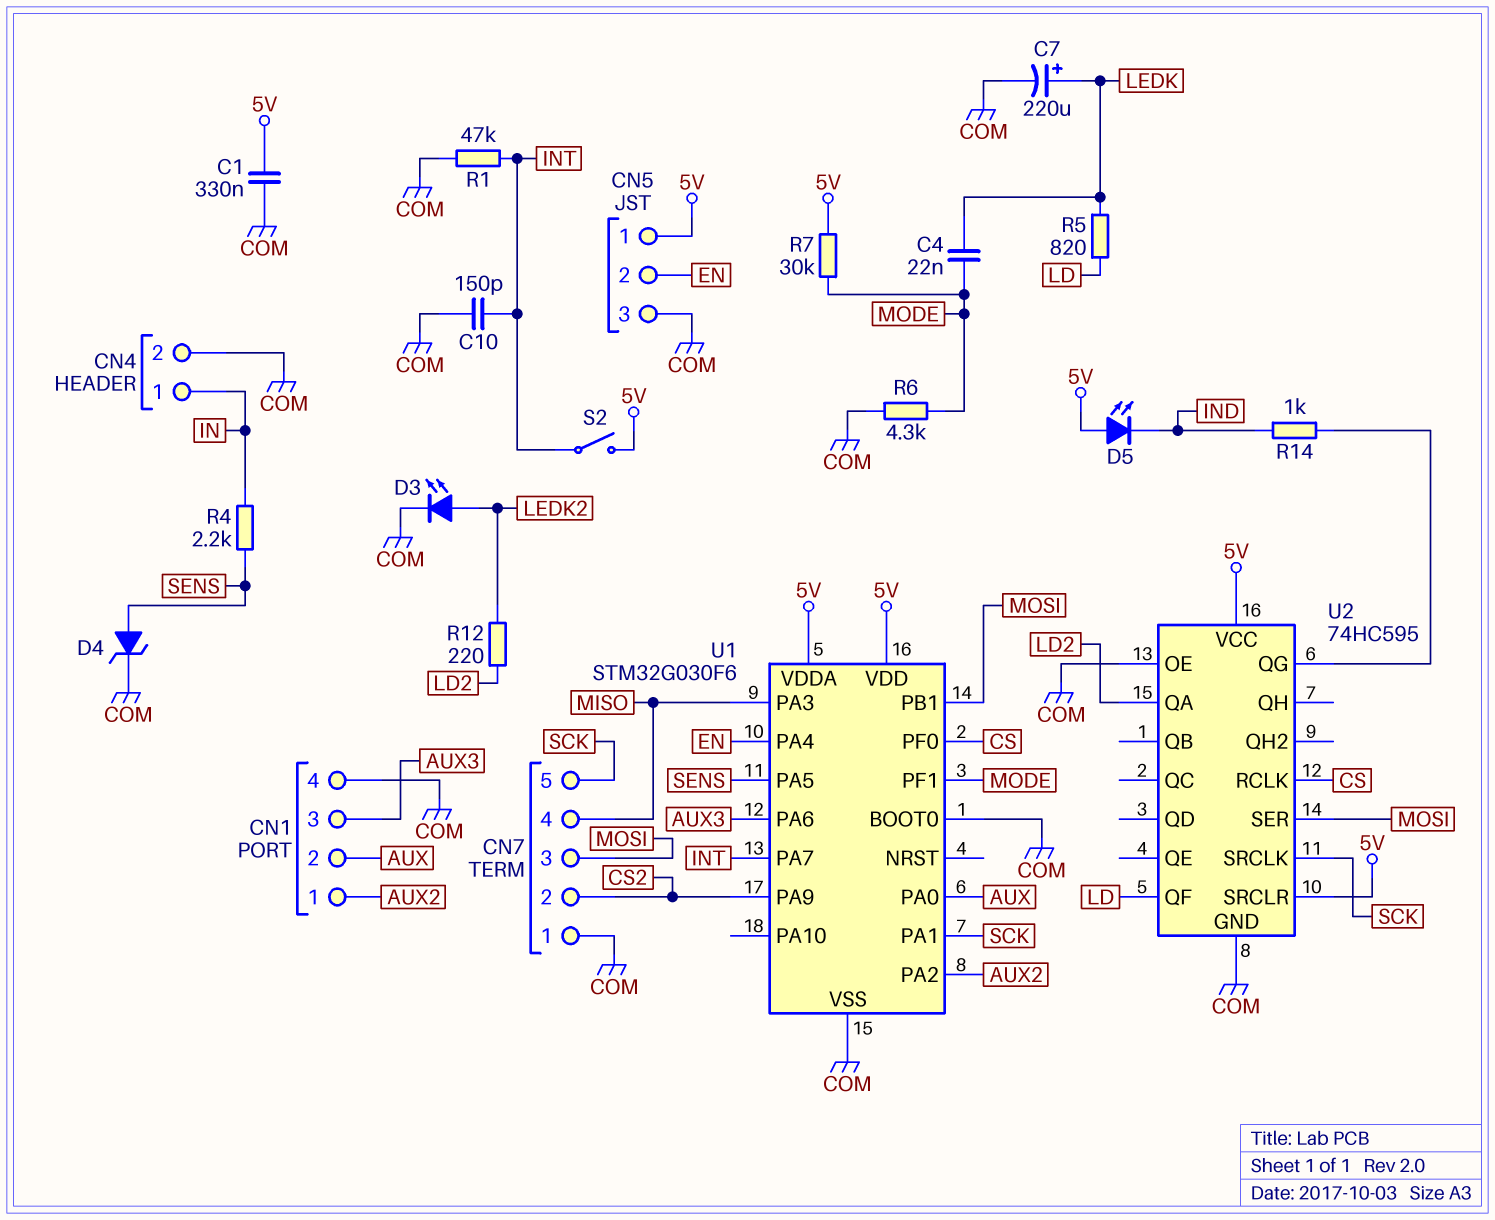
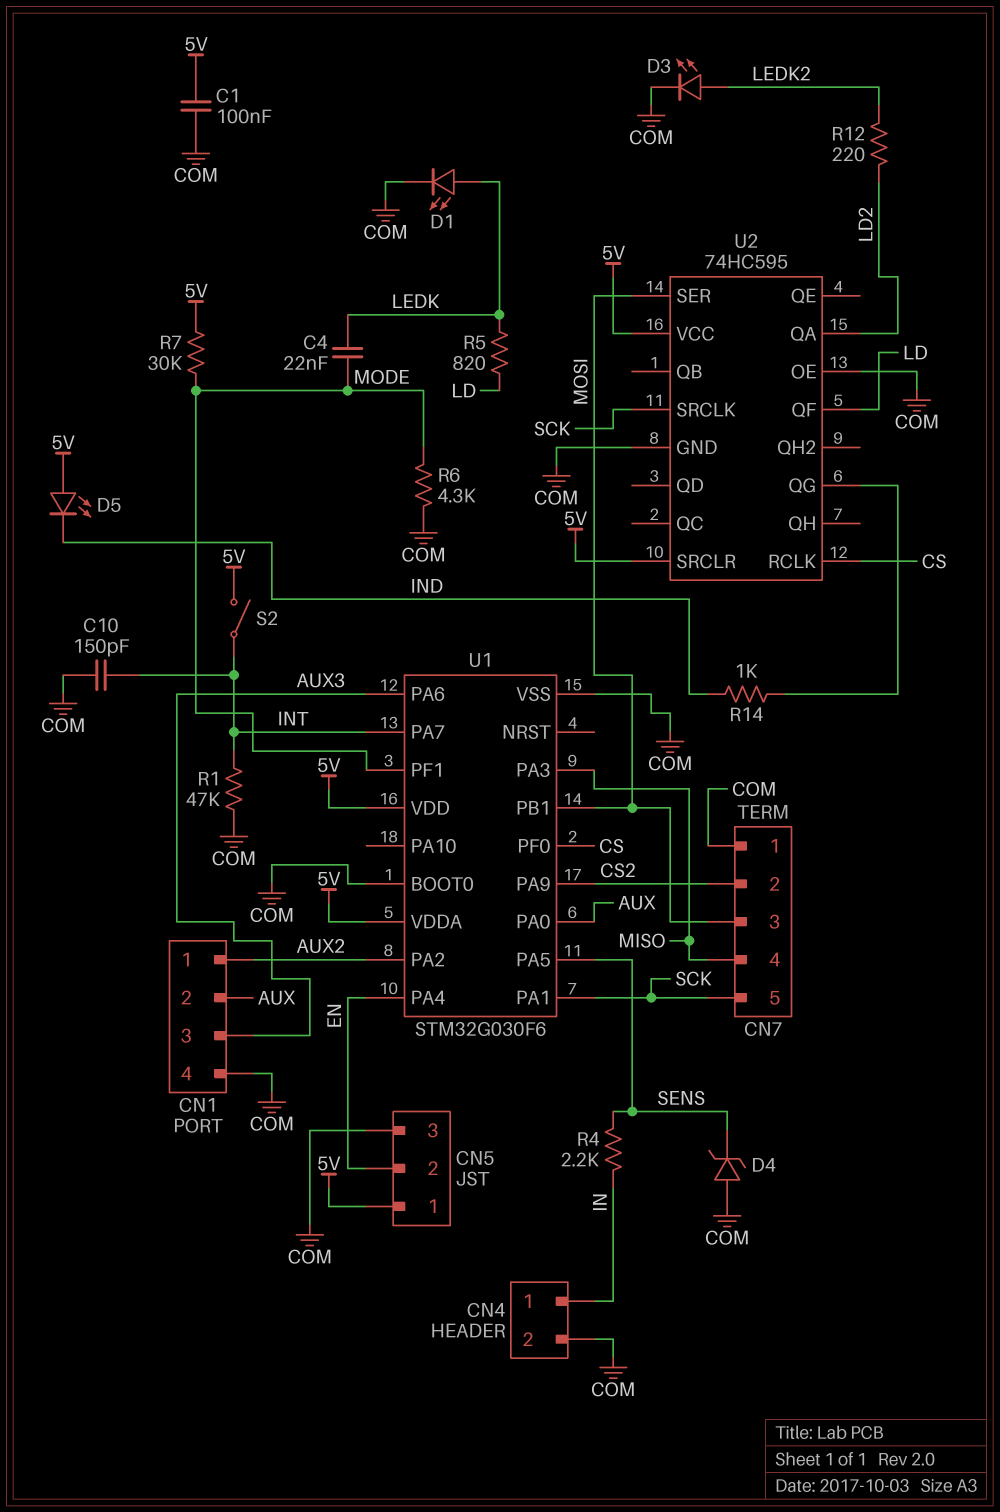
C1: 330nF (5V, COM) -> 100nF (5V, COM)
C7: 220uF (plus LEDK, minus COM) -> none
D1: none -> LED (A LEDK, K COM)
D4: zener (A SENS, K COM) -> zener (A COM, K SENS)

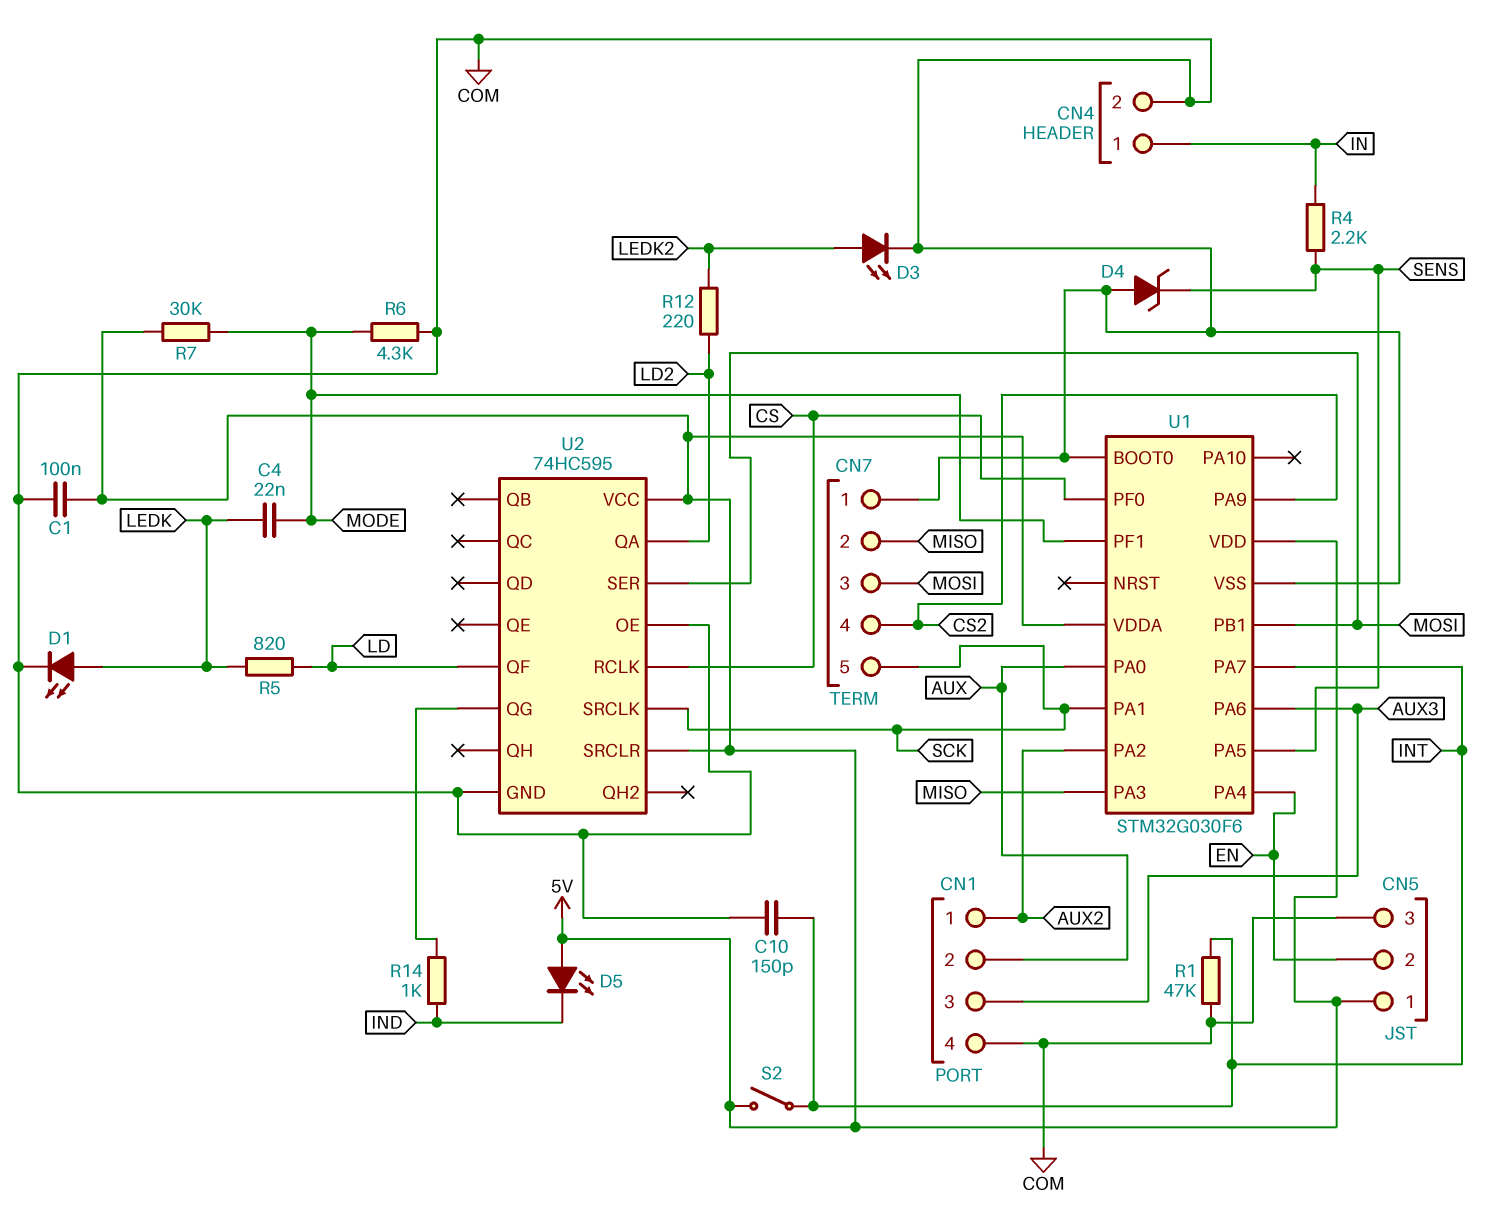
CN7 pin 2: CS2 -> MISO
CN7 pin 4: MISO -> CS2

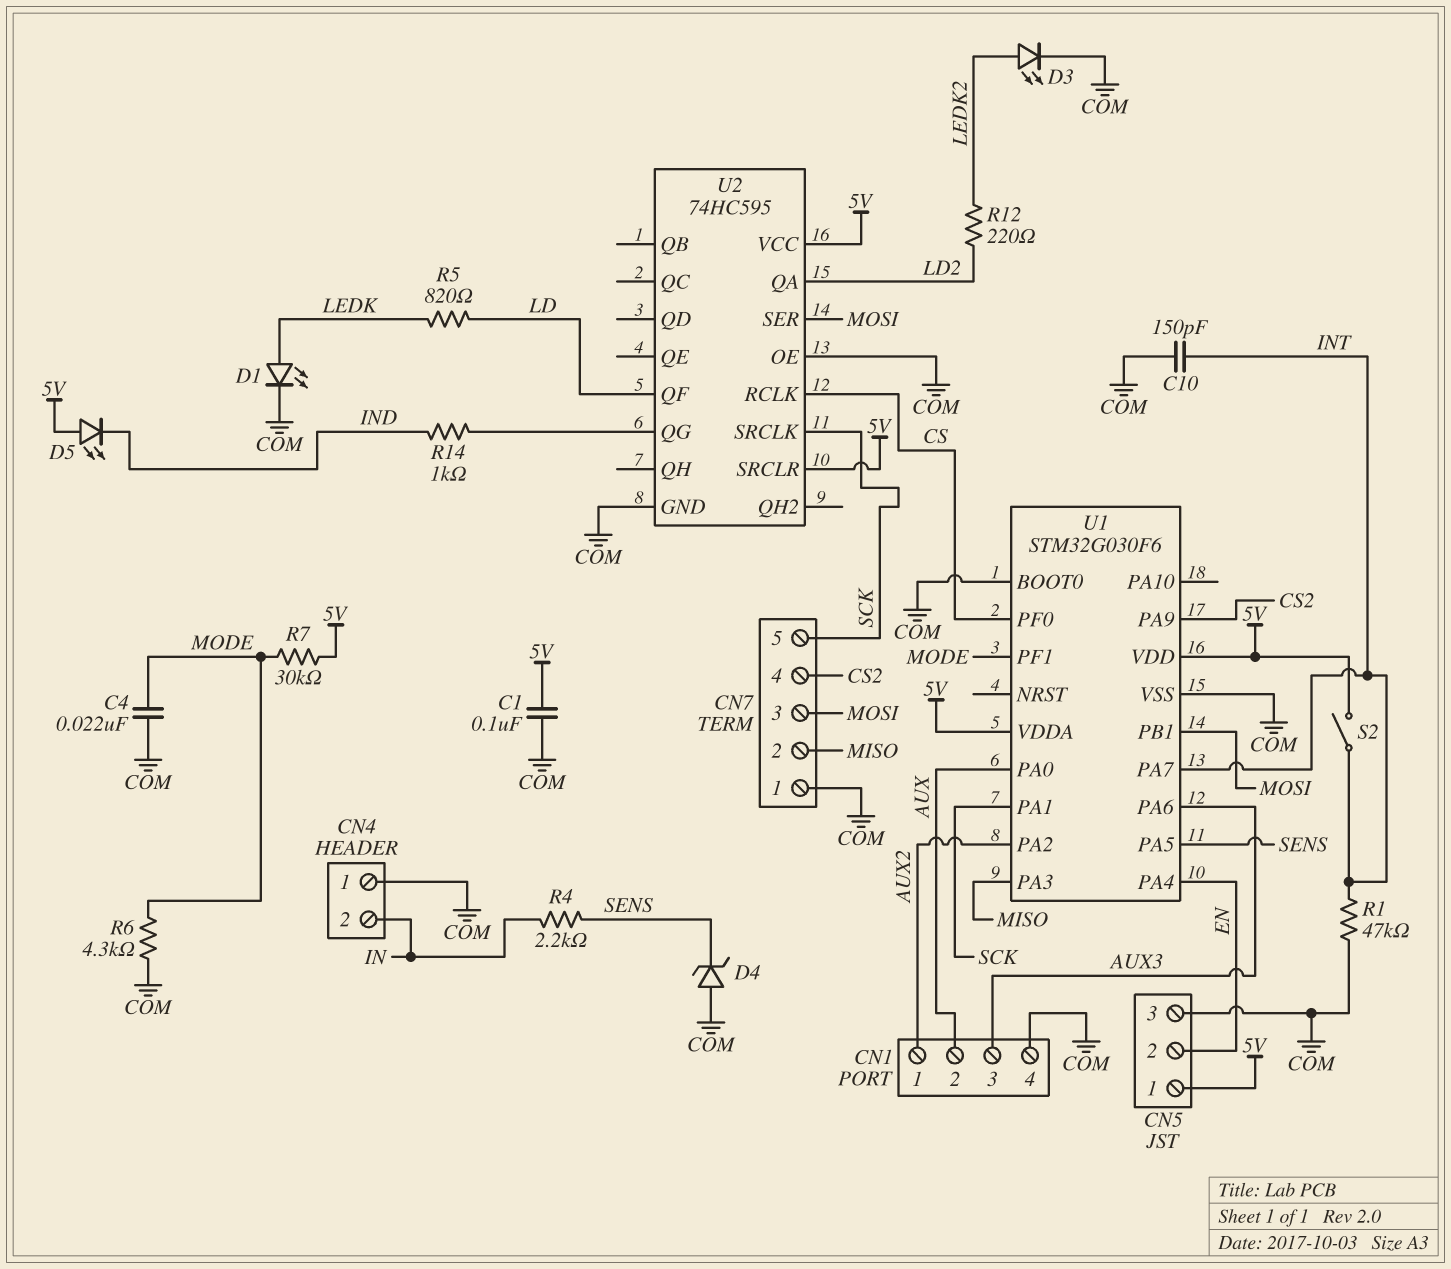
C4: 22nF (LEDK, MODE) -> 22nF (COM, MODE)
CN4 pin 1: IN -> COM
CN4 pin 2: COM -> IN

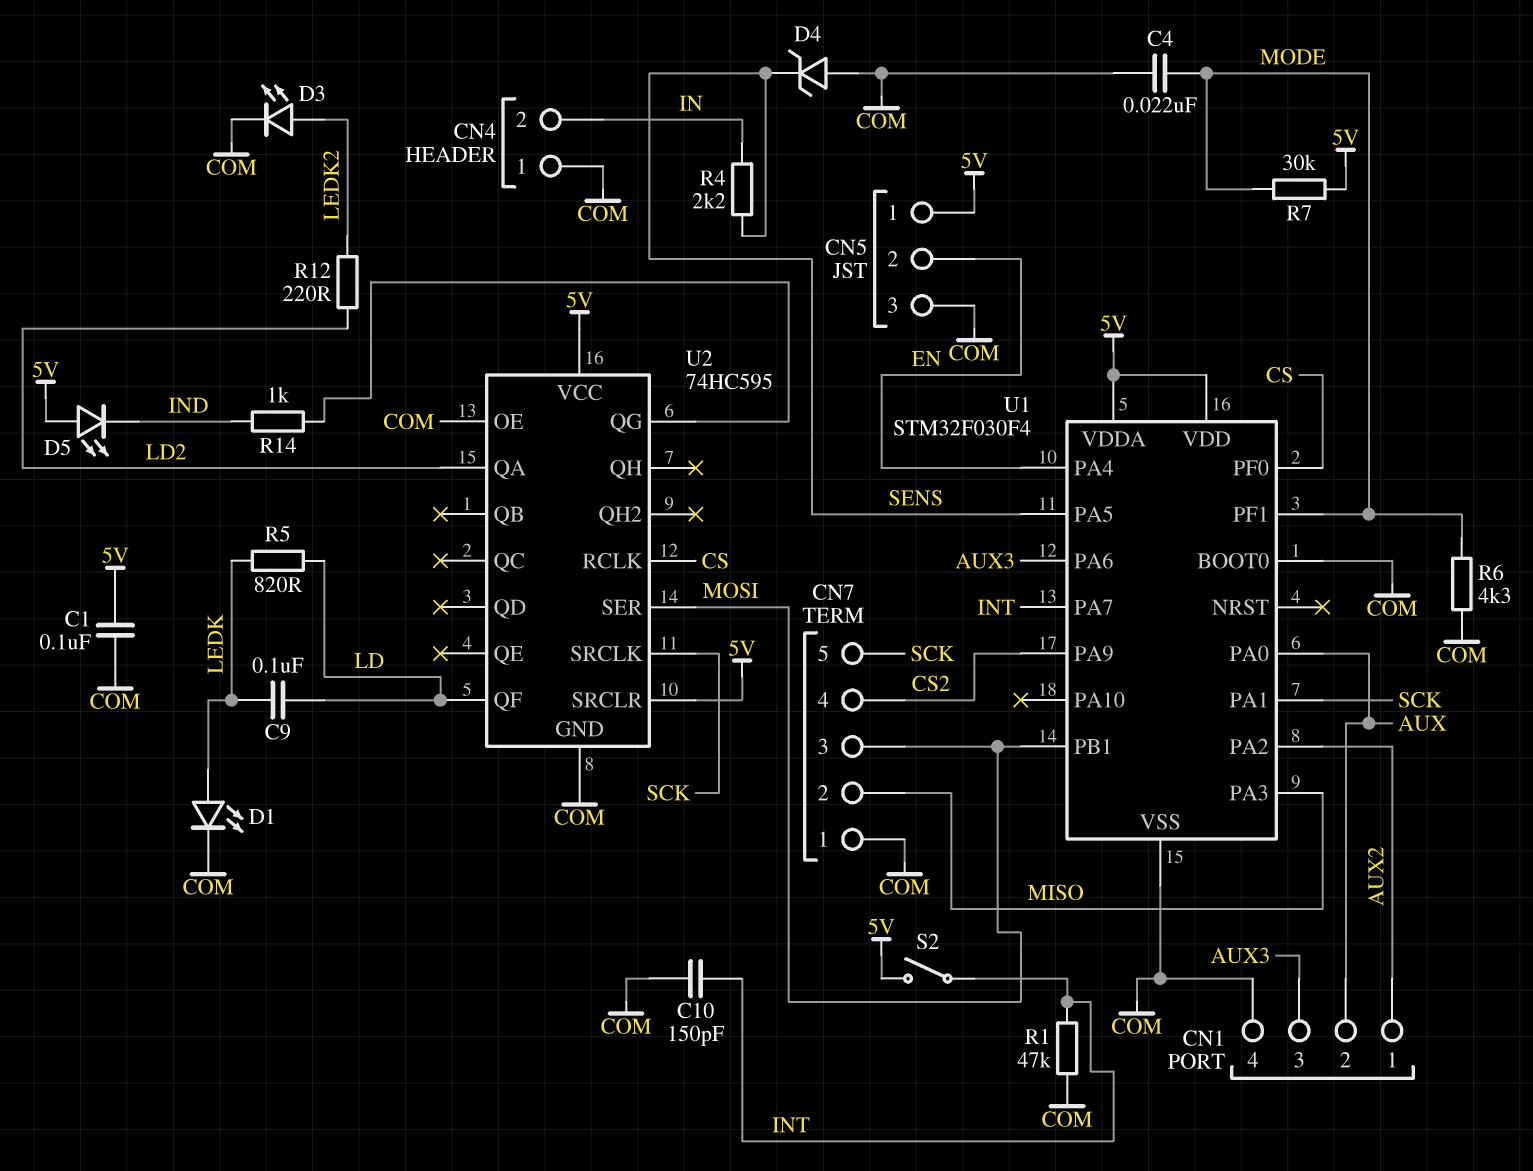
C9: none -> 100nF (LD, LEDK)
U1: STM32G030F6 -> STM32F030F4

